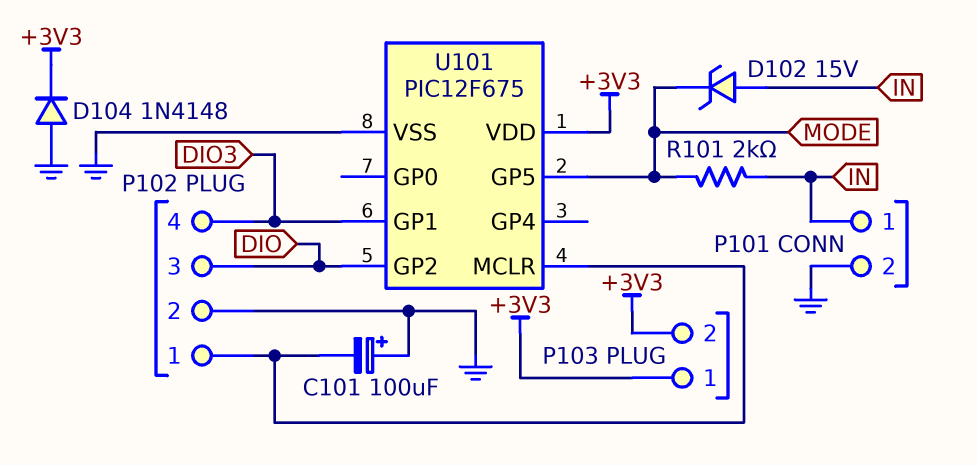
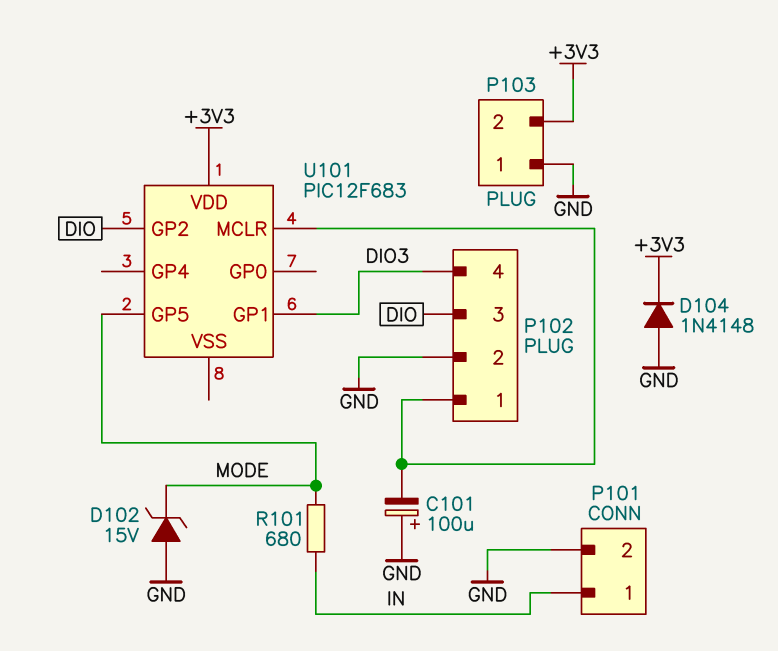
D102: zener 15V (A IN, K MODE) -> zener 15V (A GND, K MODE)
P103 pin 1: +3V3 -> GND
R101: 2k (IN, MODE) -> 680 (IN, MODE)
U101: PIC12F675 -> PIC12F683
U101 pin VSS: GND -> none

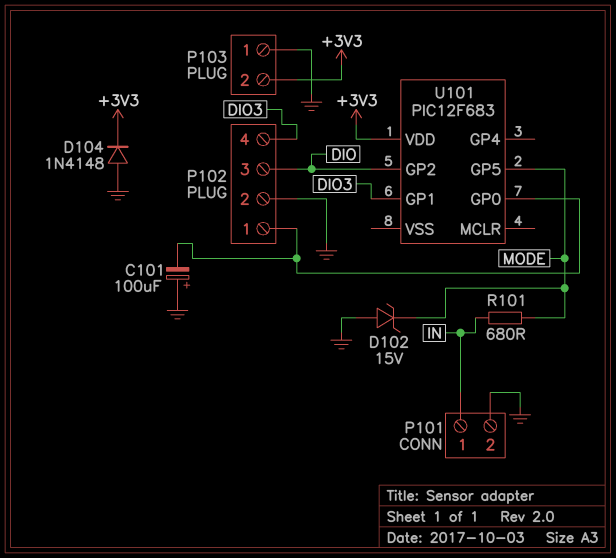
U101 pin GP0: none -> P102/1
U101 pin MCLR: P102/1 -> none

